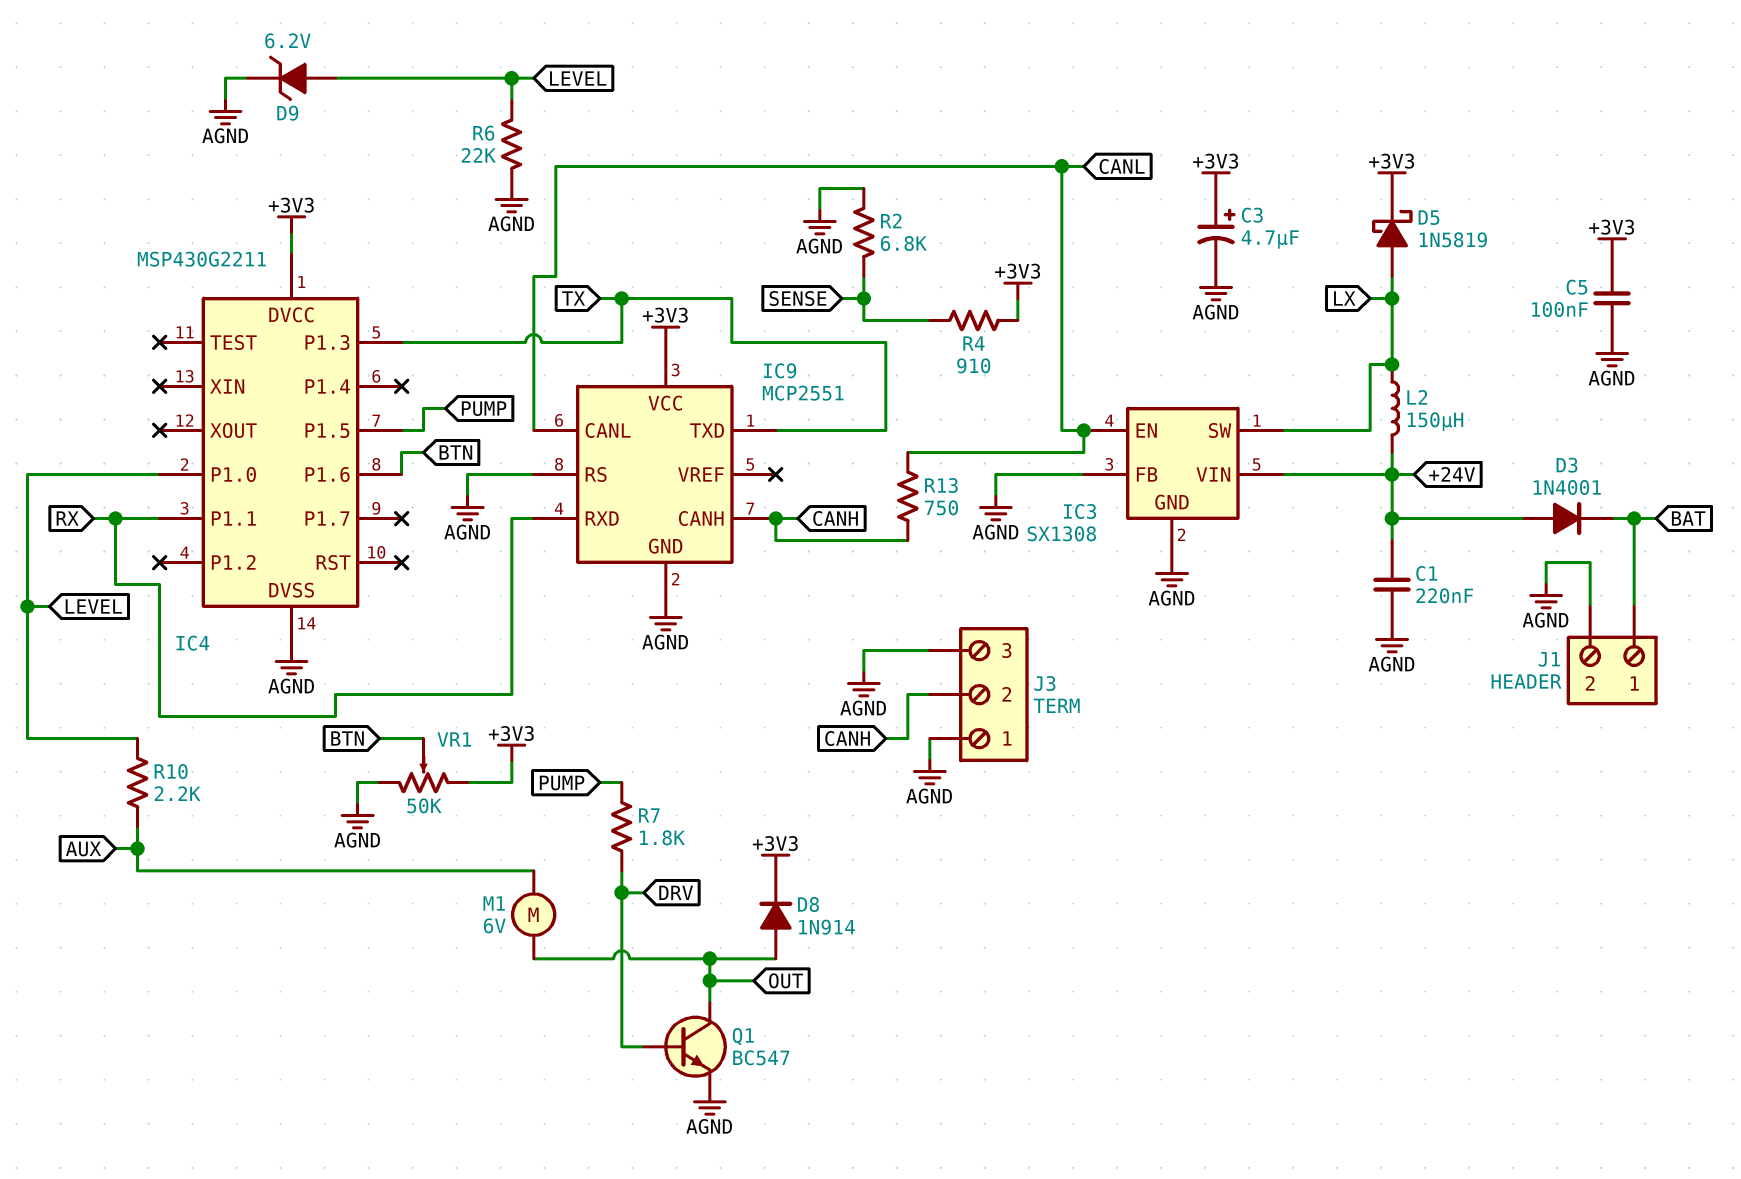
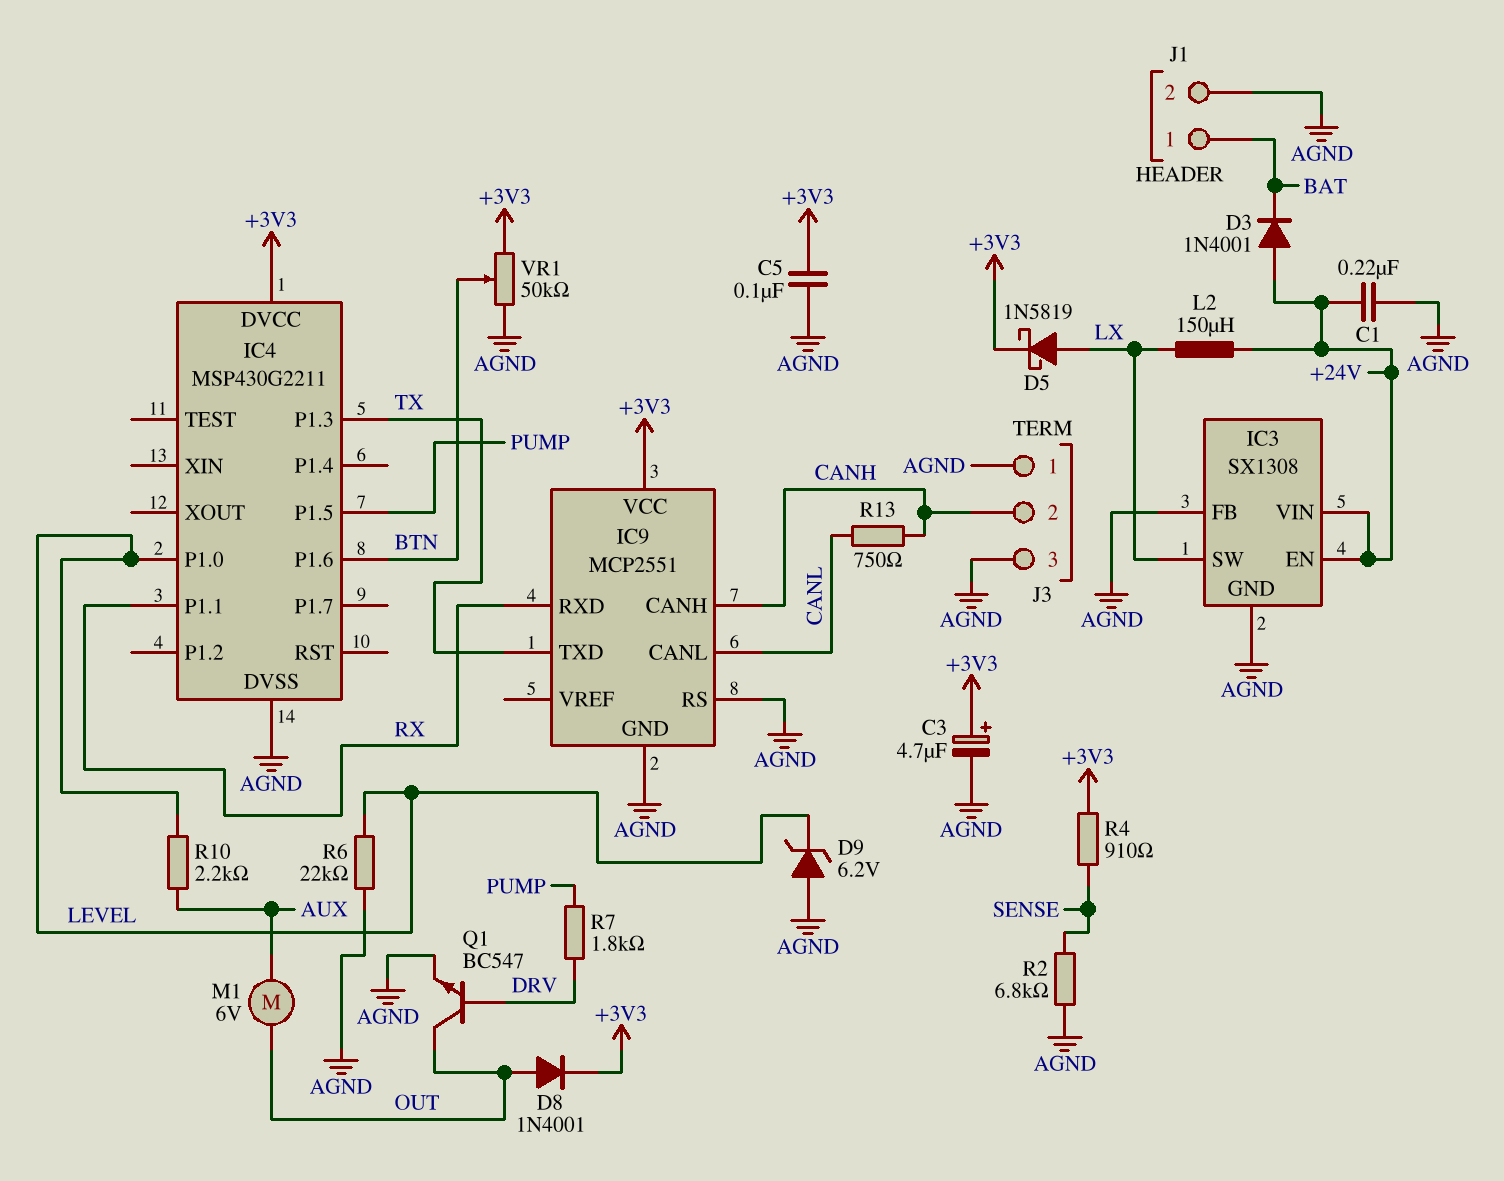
D8: diode 1N914 (A OUT, K +3V3) -> diode 1N4001 (A OUT, K +3V3)
D9: zener 6.2V (A LEVEL, K AGND) -> zener 6.2V (A AGND, K LEVEL)
IC3 pin EN: CANL -> +24V

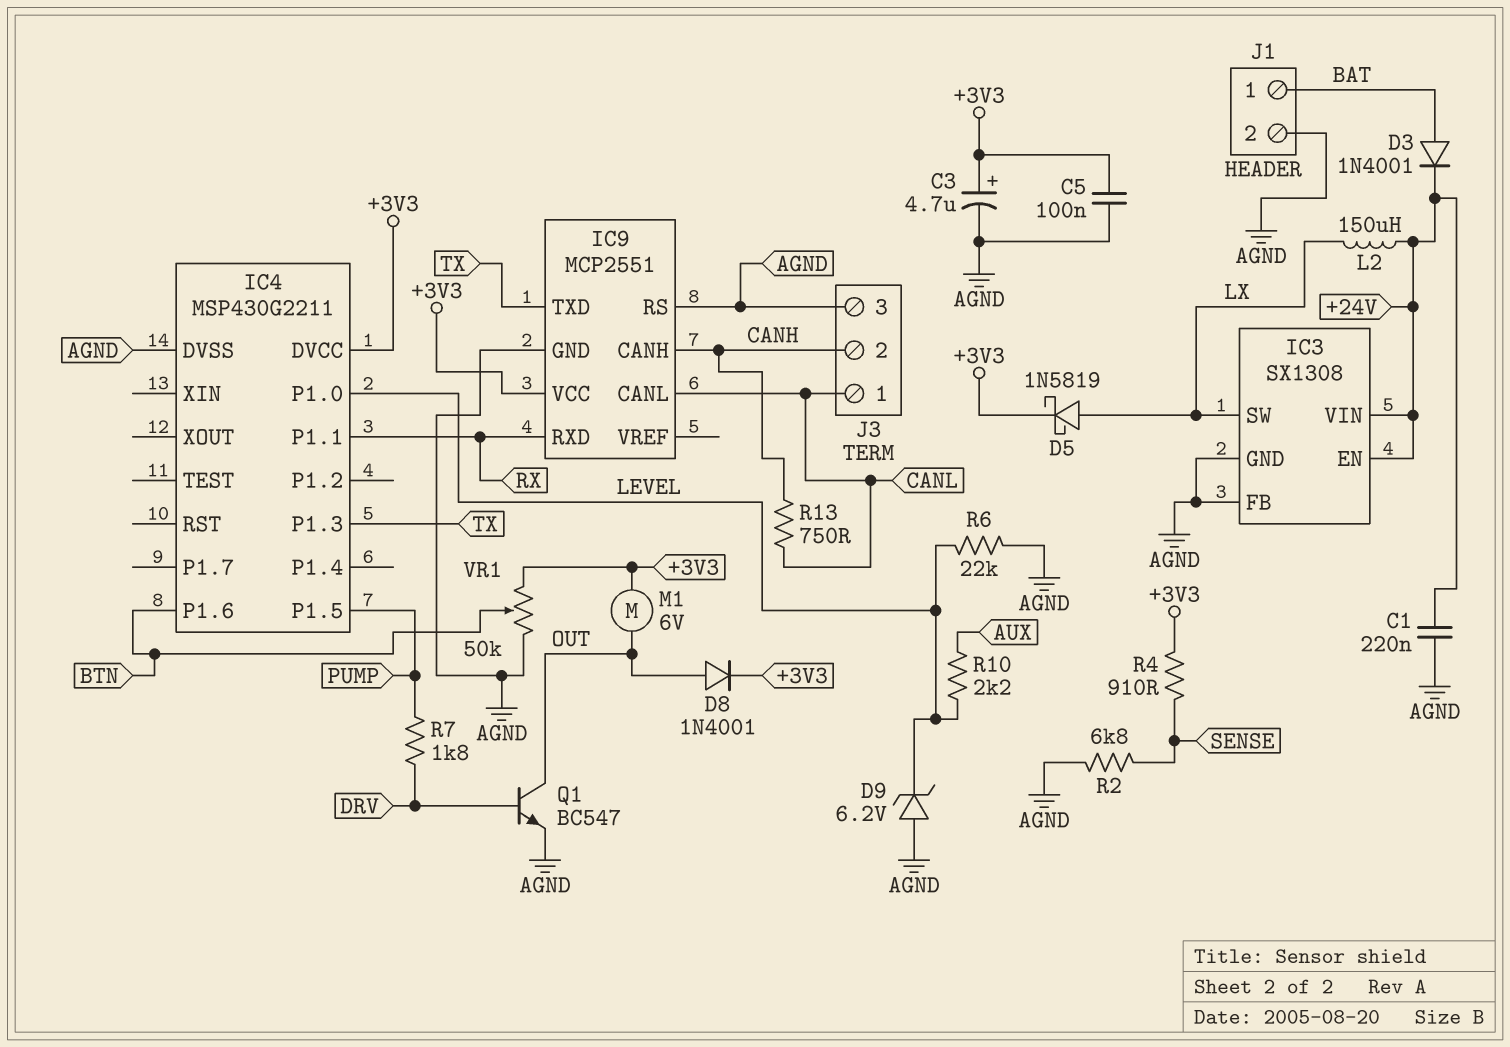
D3: diode 1N4001 (A +24V, K BAT) -> diode 1N4001 (A BAT, K +24V)
J3 pin 1: AGND -> CANL
M1: motor 6V (AUX, OUT) -> motor 6V (+3V3, OUT)

